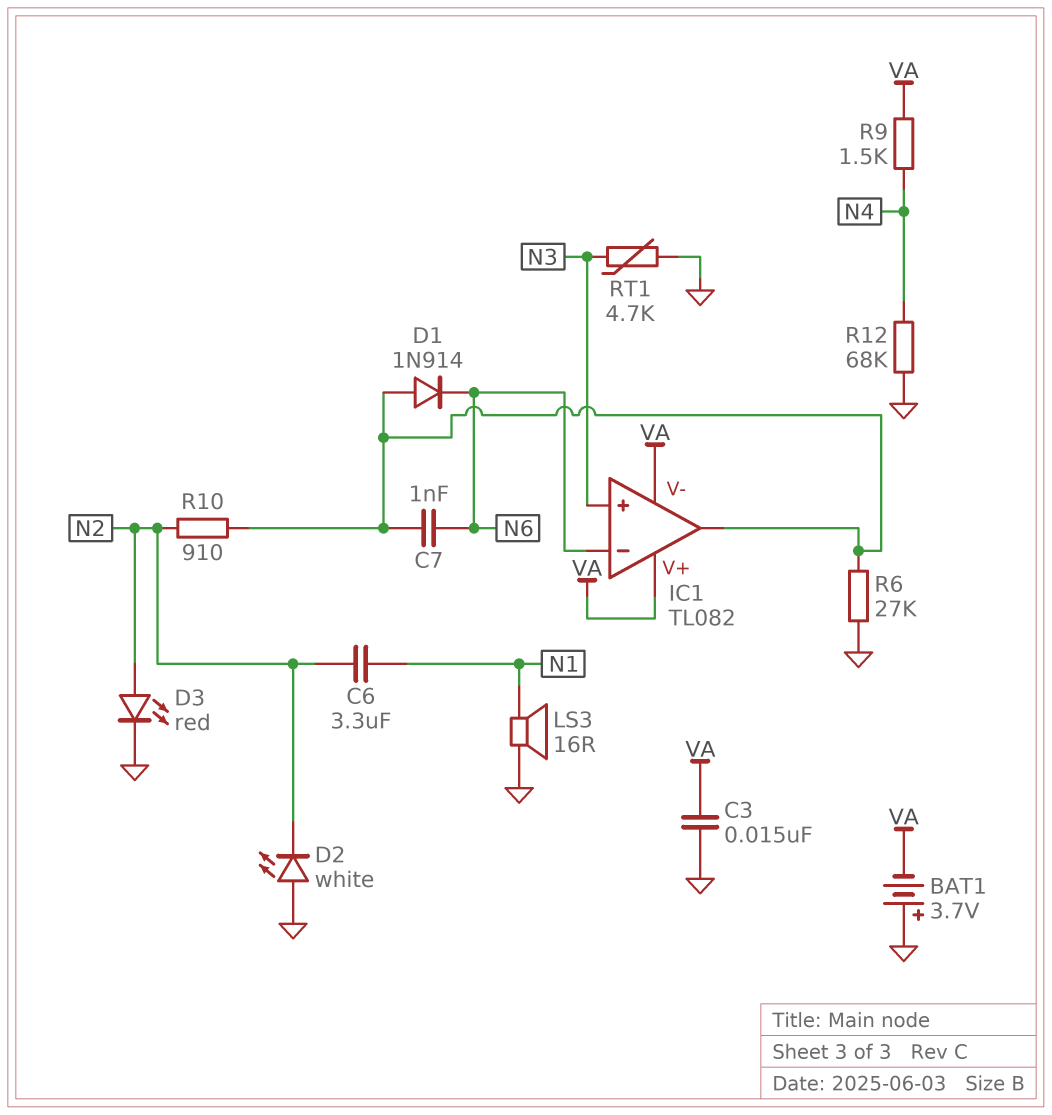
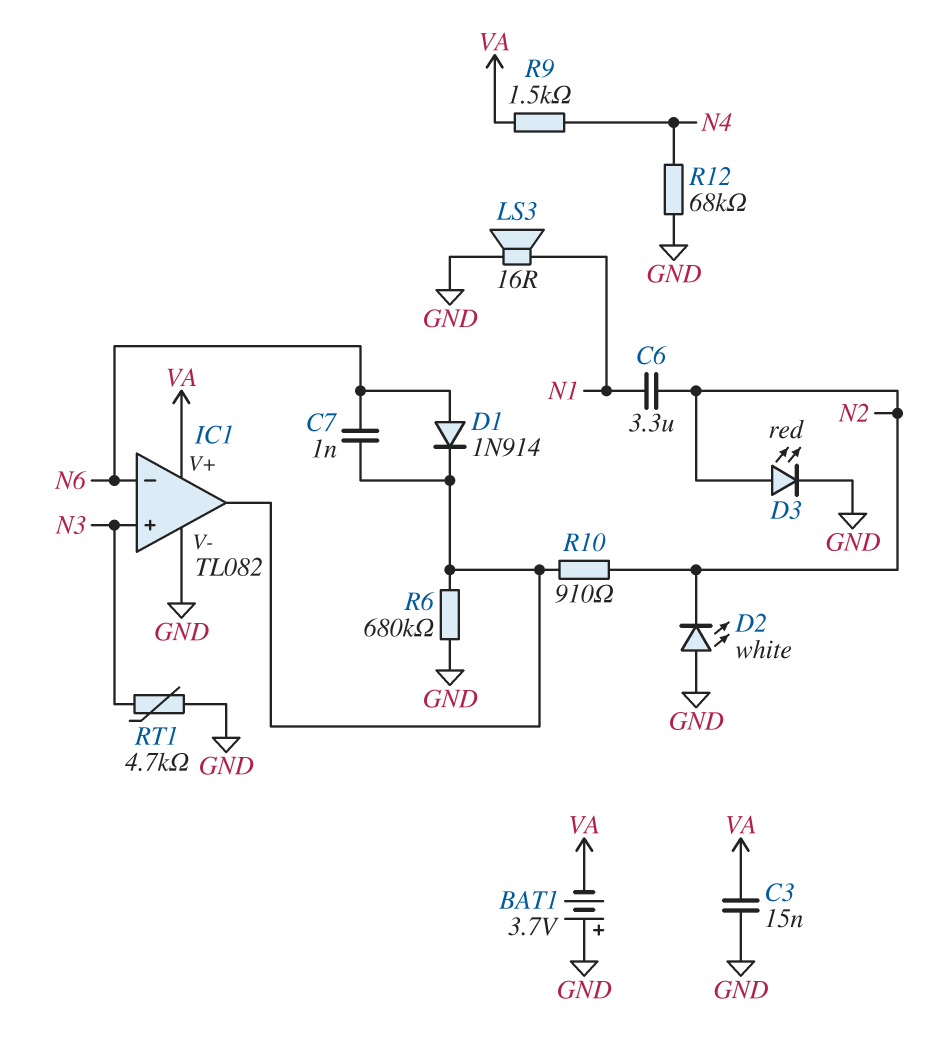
D1: diode 1N914 (A IC1/out, K N6) -> diode 1N914 (A N6, K IC1/out)
IC1 pin V-: VA -> GND
R6: 27k (GND, IC1/out) -> 680k (GND, IC1/out)

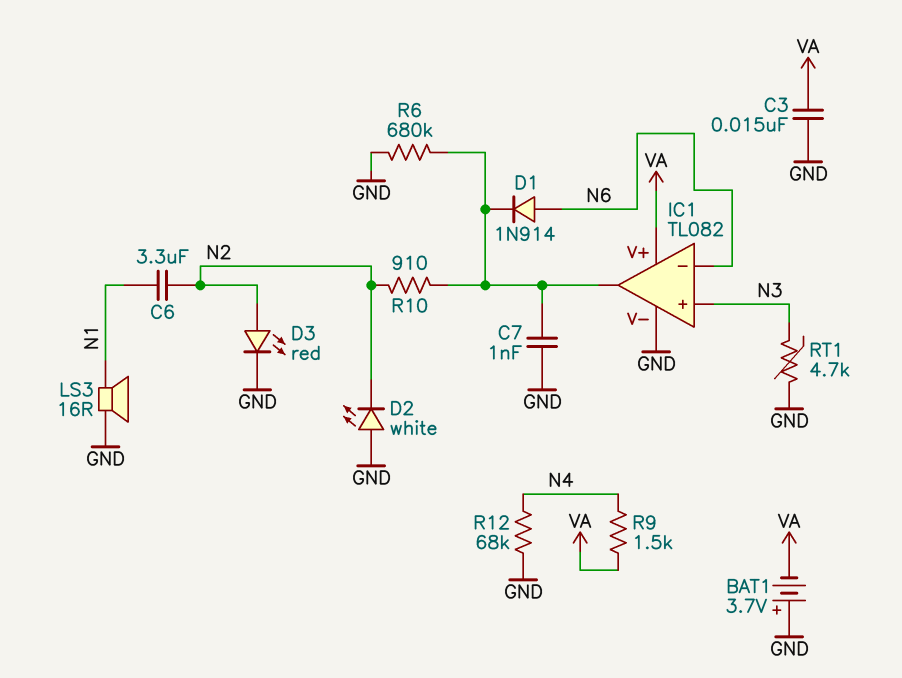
C7: 1nF (IC1/out, N6) -> 1nF (GND, IC1/out)

